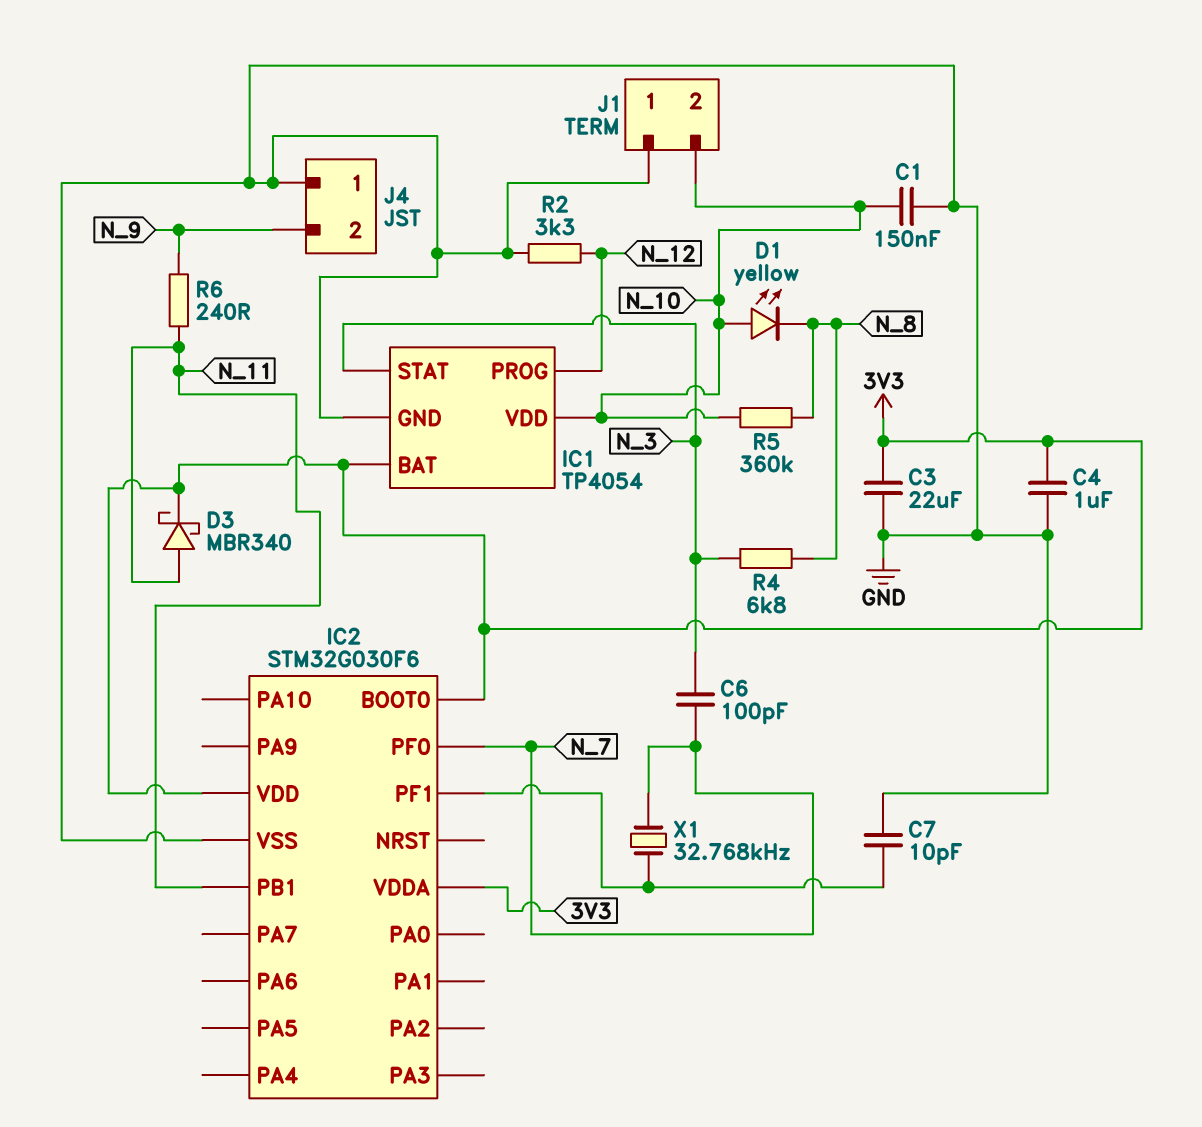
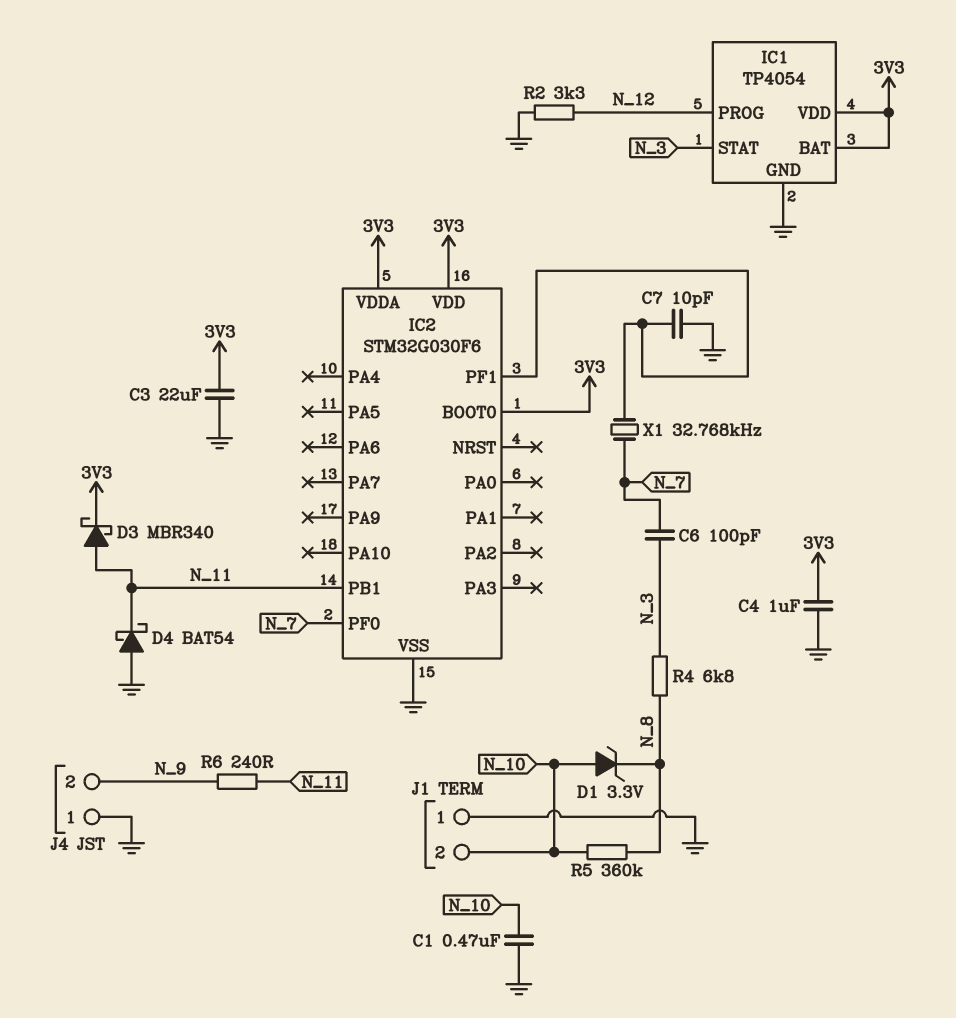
C1: 150nF (GND, N_10) -> 470nF (GND, N_10)
D1: LED yellow (A N_10, K N_8) -> zener 3.3V (A N_10, K N_8)
D4: none -> schottky BAT54 (A GND, K N_11)
IC1 pin VDD: N_10 -> 3V3

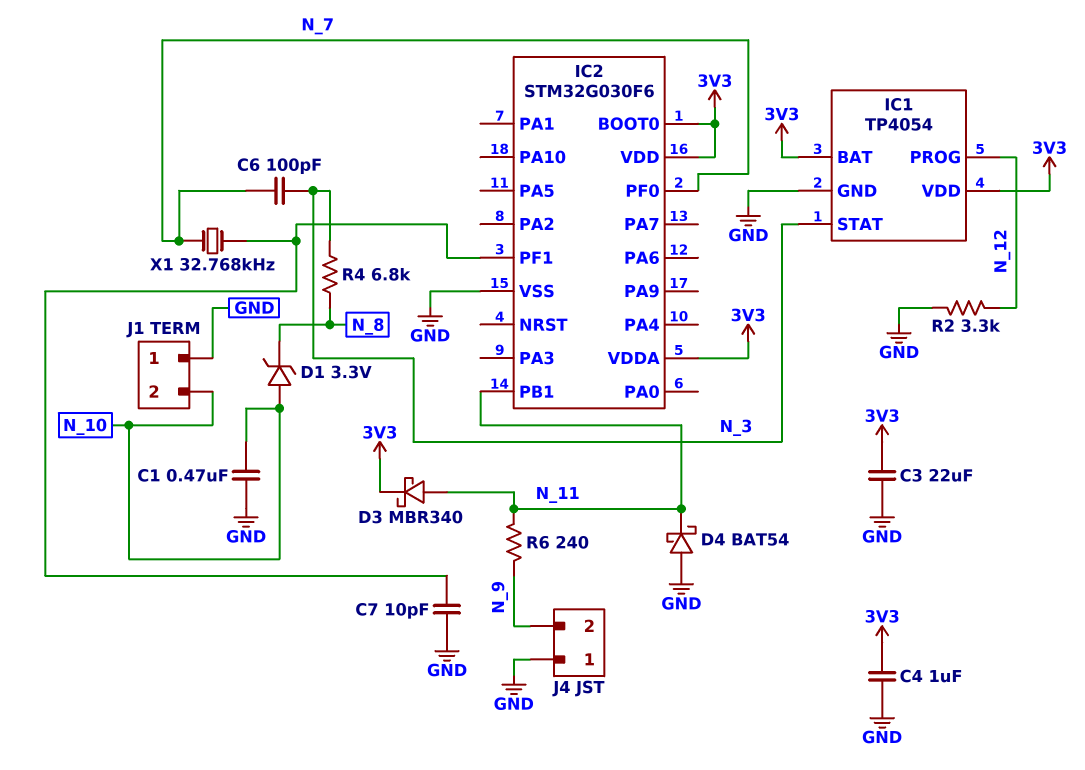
R5: 360k (N_8, N_10) -> none

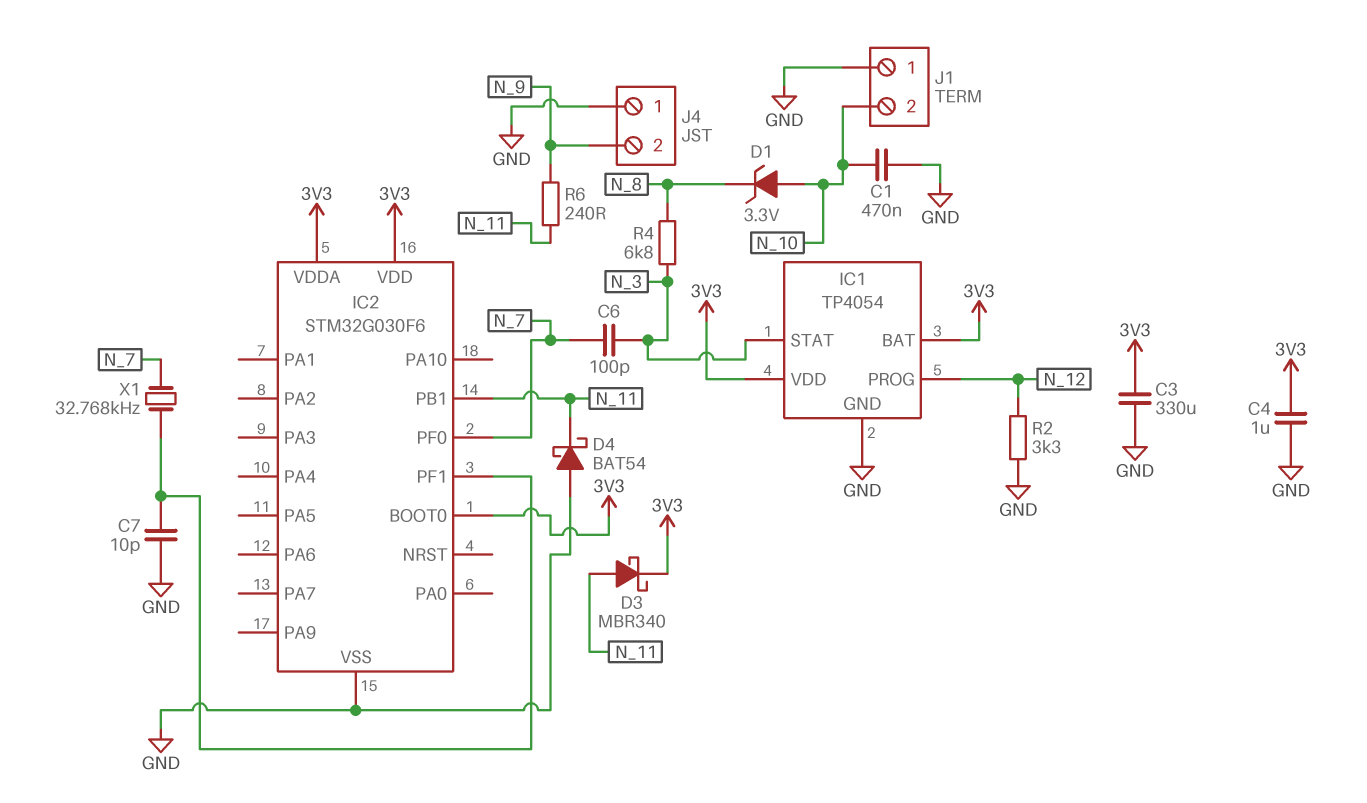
C3: 22uF (3V3, GND) -> 330uF (3V3, GND)

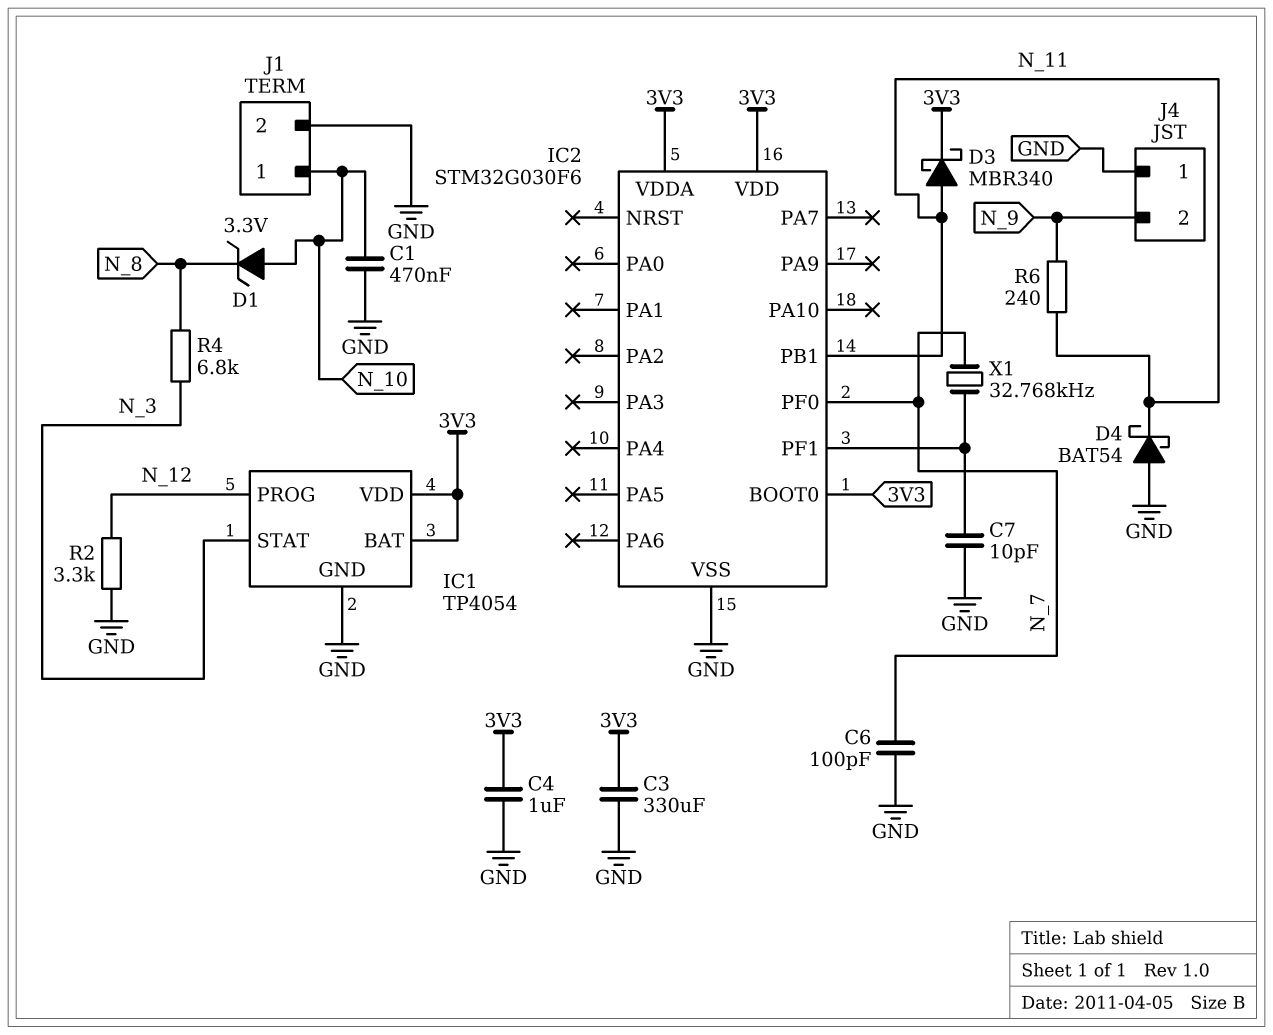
C6: 100pF (N_3, N_7) -> 100pF (GND, N_7)
J1 pin 1: GND -> N_10
J1 pin 2: N_10 -> GND

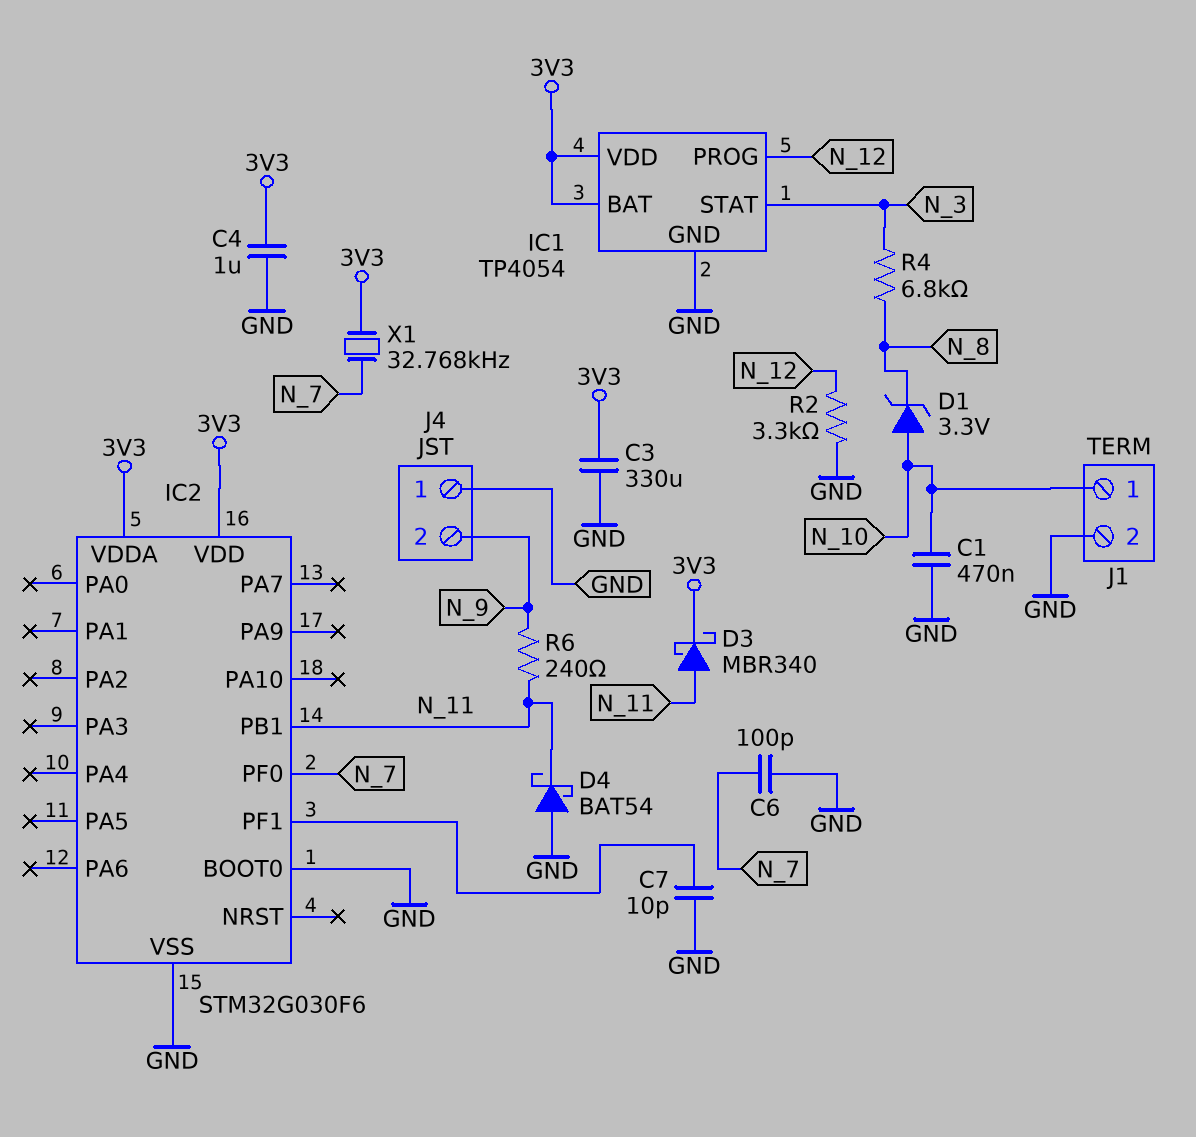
IC2 pin BOOT0: 3V3 -> GND
X1: 32.768kHz (IC2/PF1, N_7) -> 32.768kHz (3V3, N_7)

